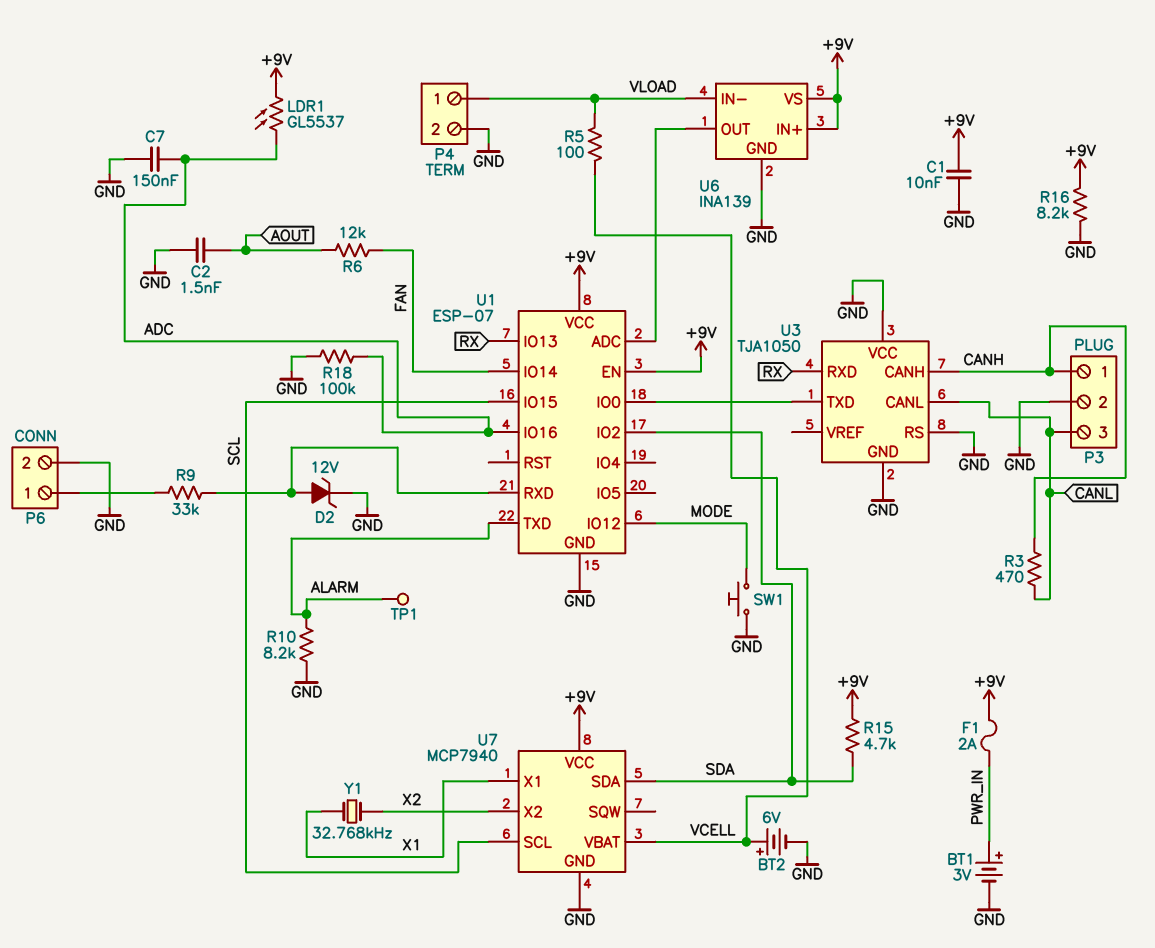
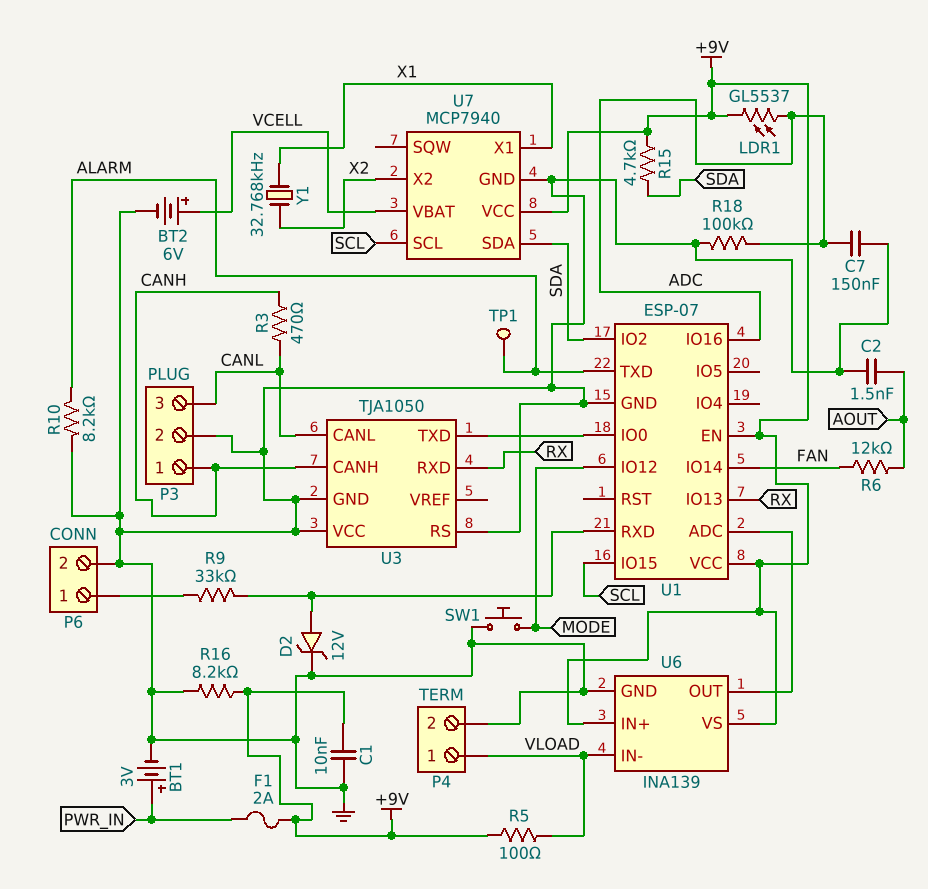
R5: 100 (VCELL, VLOAD) -> 100 (+9V, VLOAD)

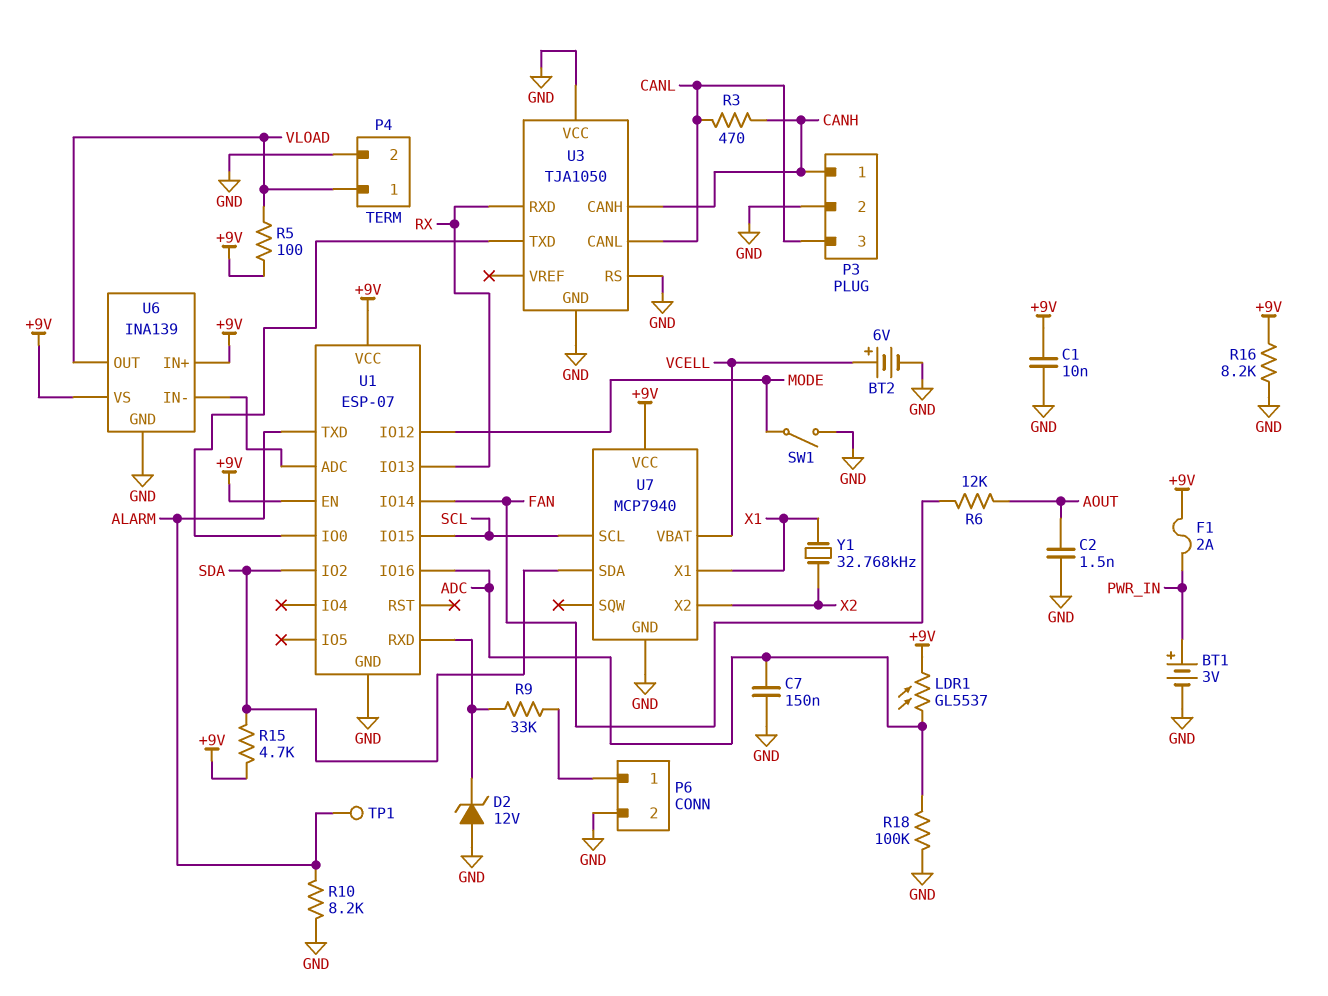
D2: zener 12V (A U1/RXD, K GND) -> zener 12V (A GND, K U1/RXD)
SW1: button (GND, MODE) -> switch (GND, MODE)
U6 pin IN-: VLOAD -> U1/ADC
U6 pin OUT: U1/ADC -> VLOAD

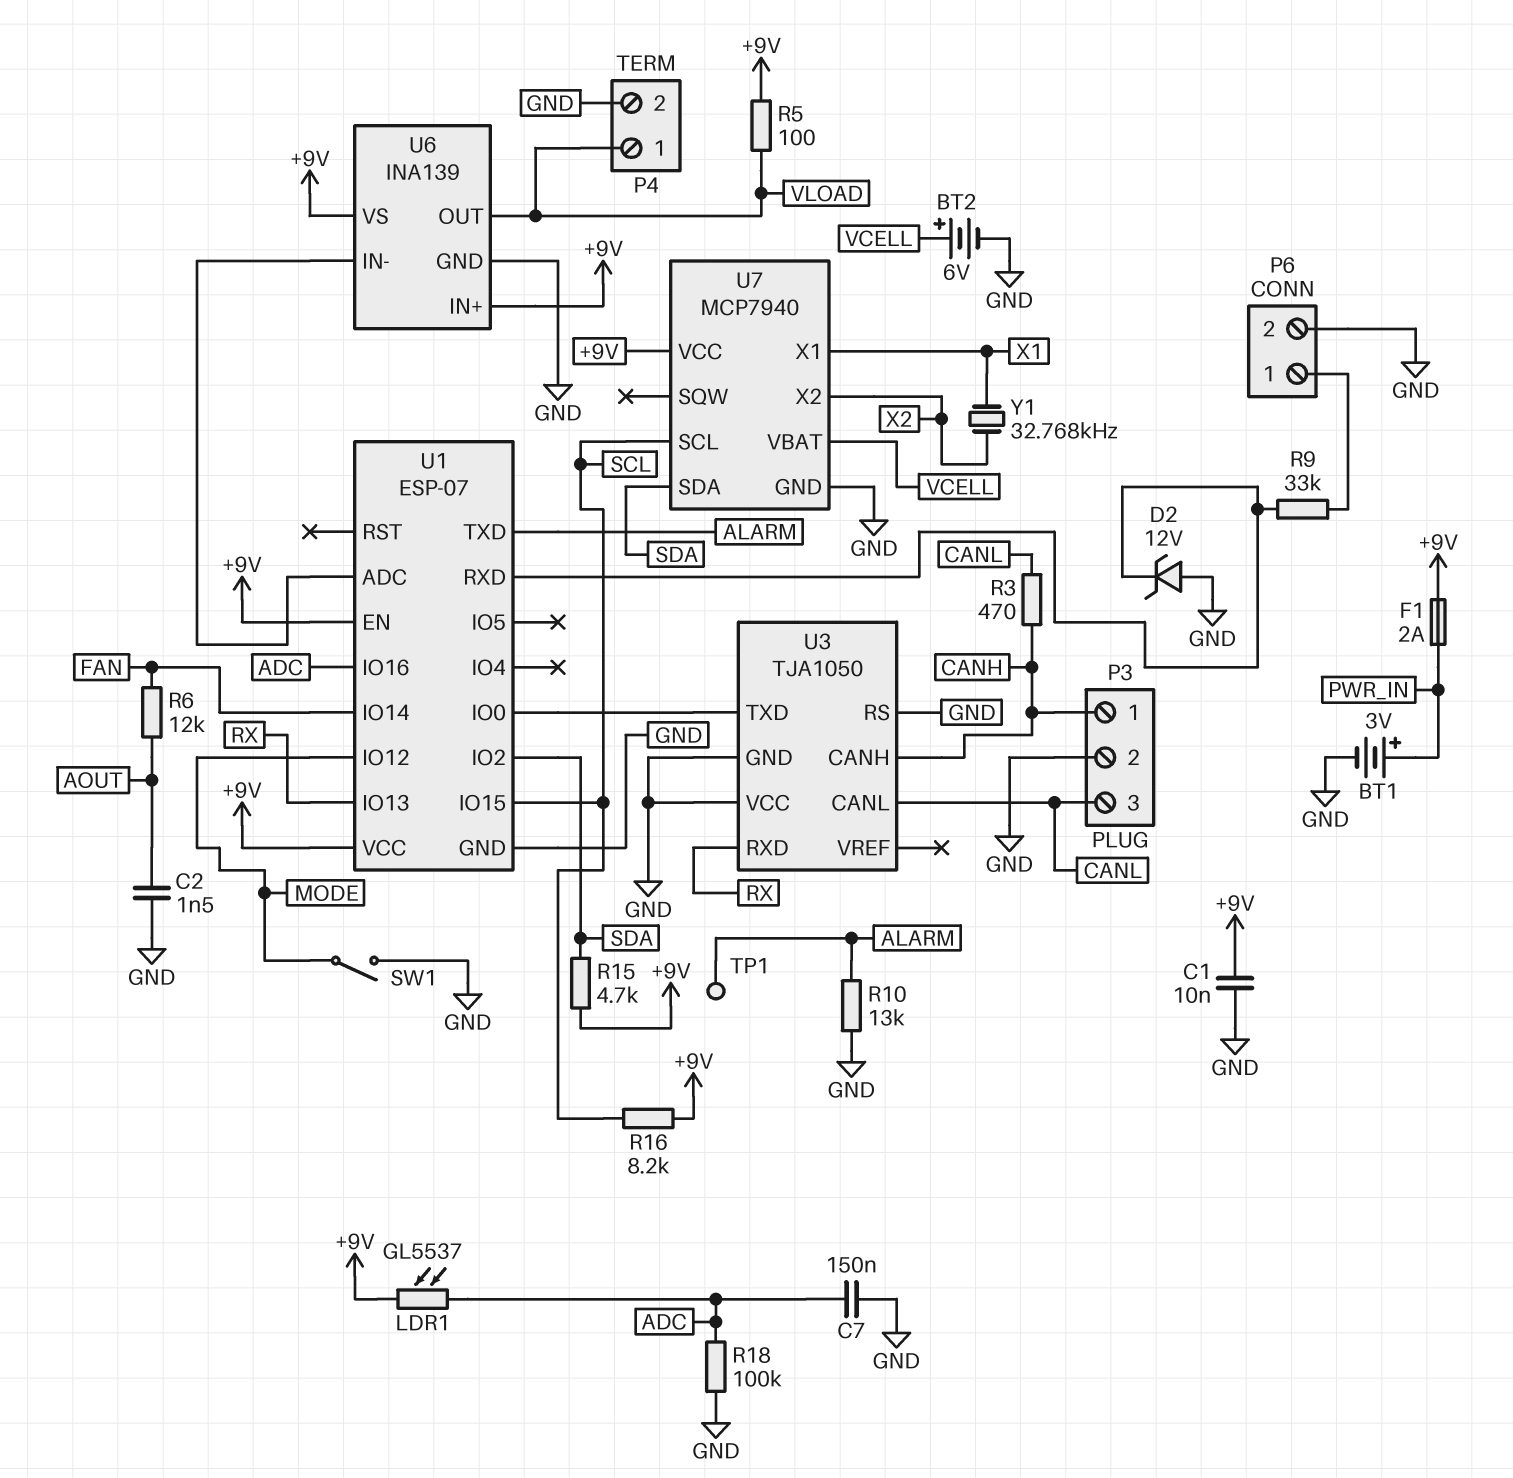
R10: 8.2k (ALARM, GND) -> 13k (ALARM, GND)
R16: 8.2k (+9V, GND) -> 8.2k (+9V, SCL)

